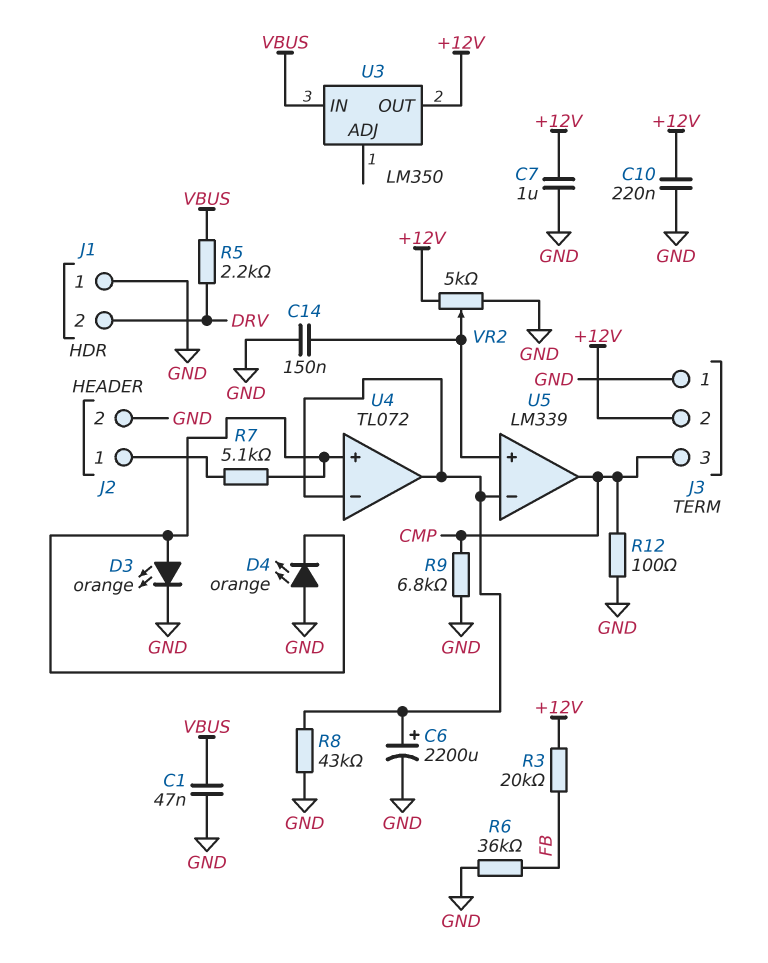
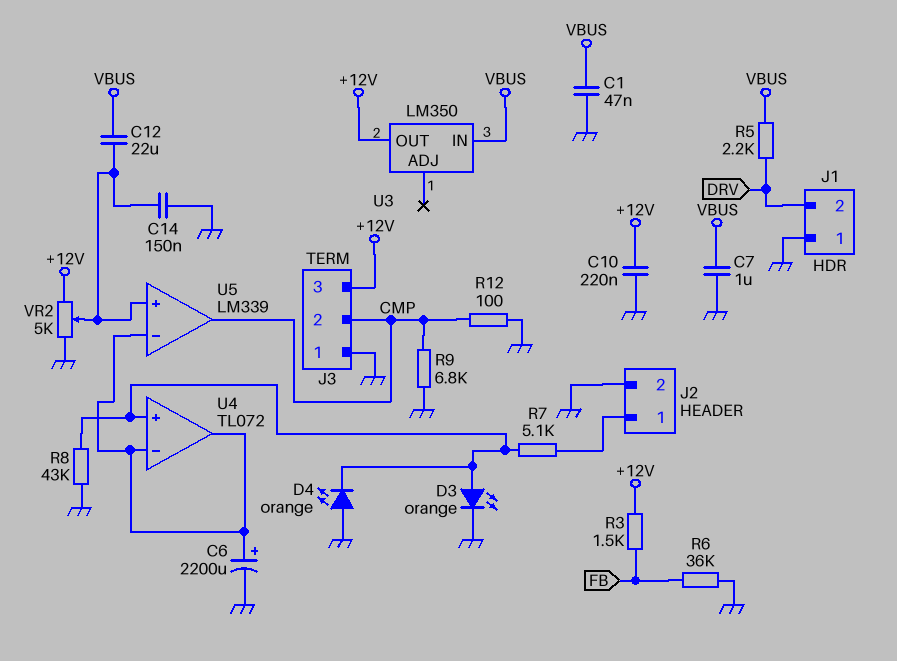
C7: 1uF (+12V, GND) -> 1uF (GND, VBUS)
C12: none -> 22uF (U5/in+, VBUS)
J3 pin 2: +12V -> CMP
J3 pin 3: CMP -> +12V
R3: 20k (+12V, FB) -> 1.5k (+12V, FB)
R8: 43k (GND, U4/in-) -> 43k (GND, U4/in+)

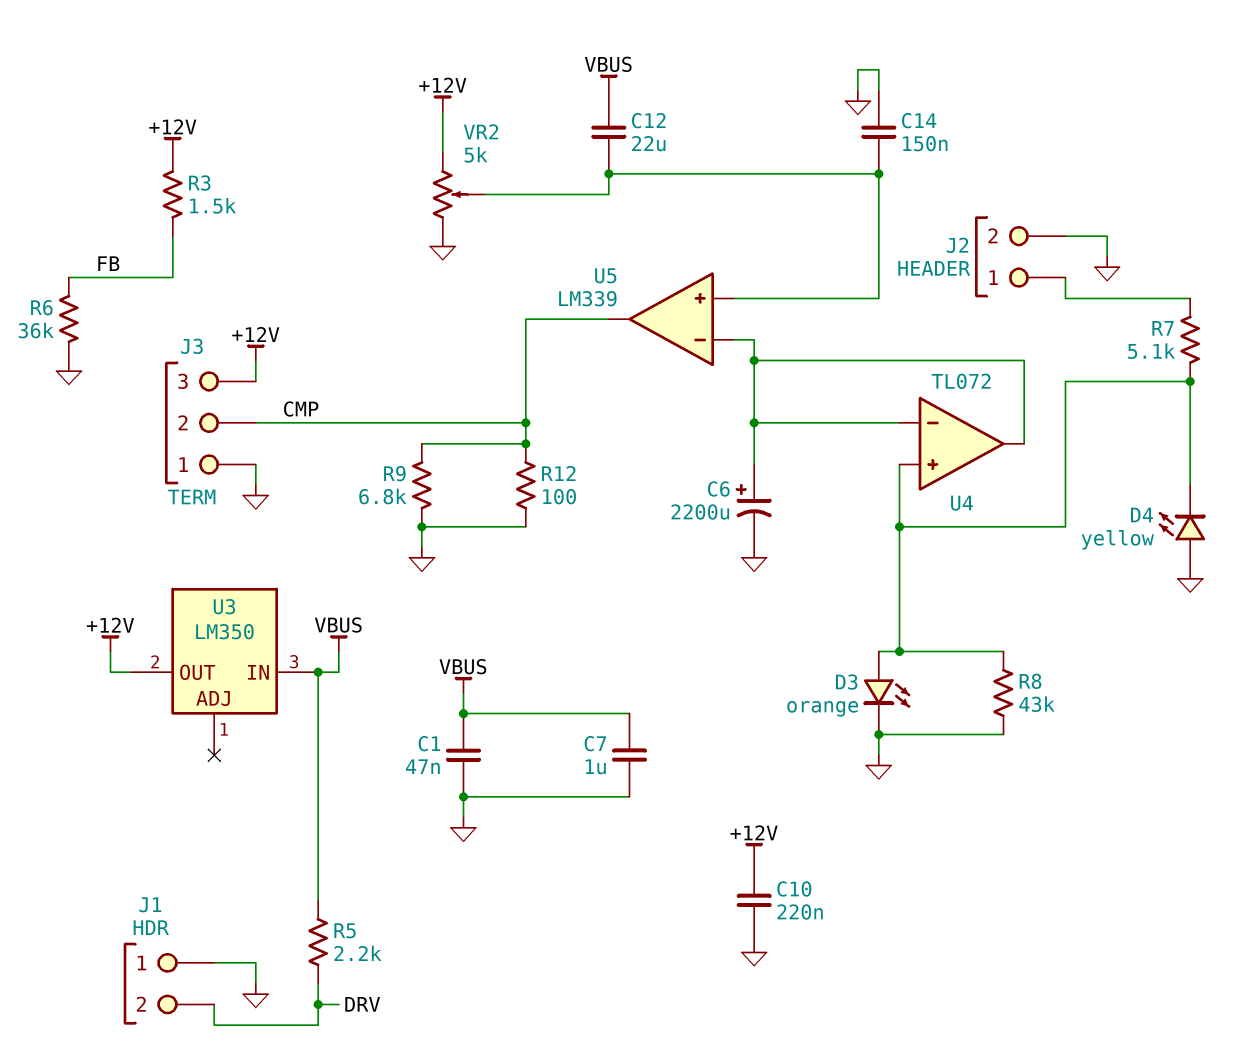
D4: LED orange (A GND, K U4/in+) -> LED yellow (A GND, K U4/in+)

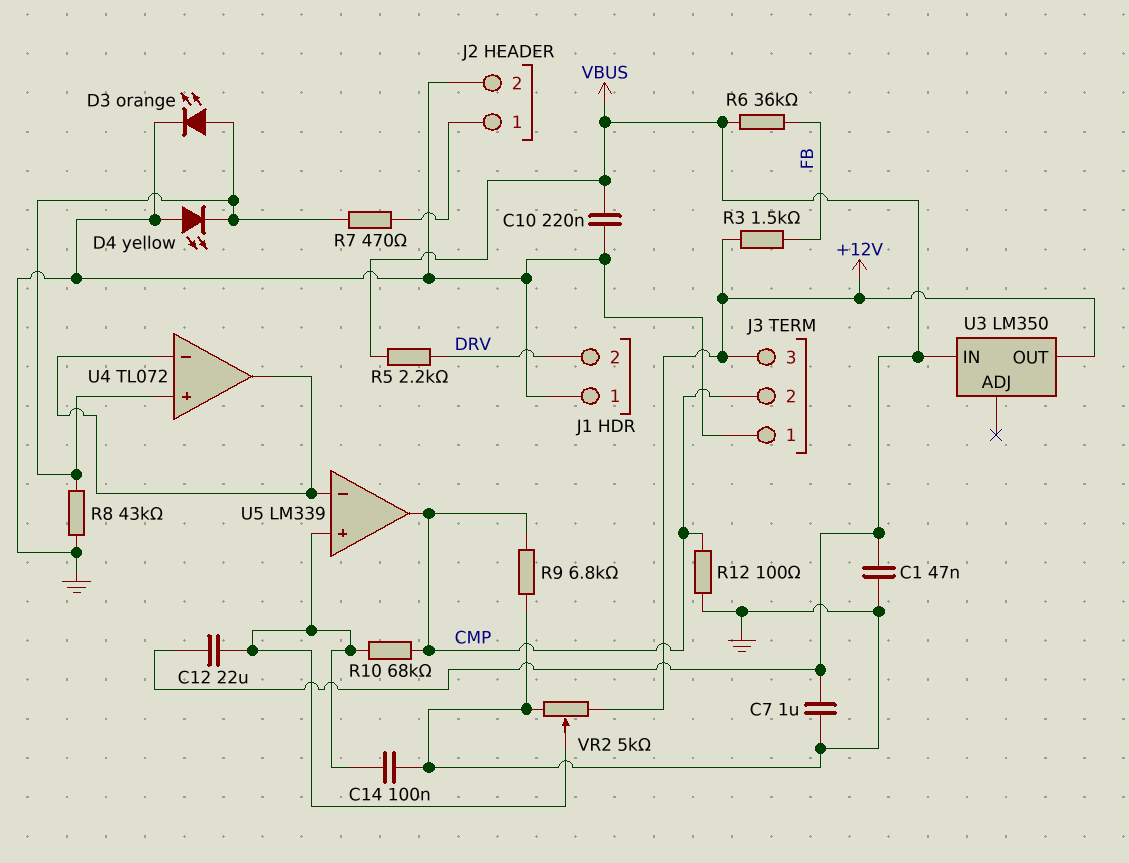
C6: 2200uF (plus U4/in-, minus GND) -> none
C10: 220nF (+12V, GND) -> 220nF (GND, VBUS)
C14: 150nF (GND, U5/in+) -> 100nF (GND, U5/in+)
R6: 36k (FB, GND) -> 36k (FB, VBUS)
R7: 5.1k (J2/1, U4/in+) -> 470 (J2/1, U4/in+)
R10: none -> 68k (CMP, U5/in+)

